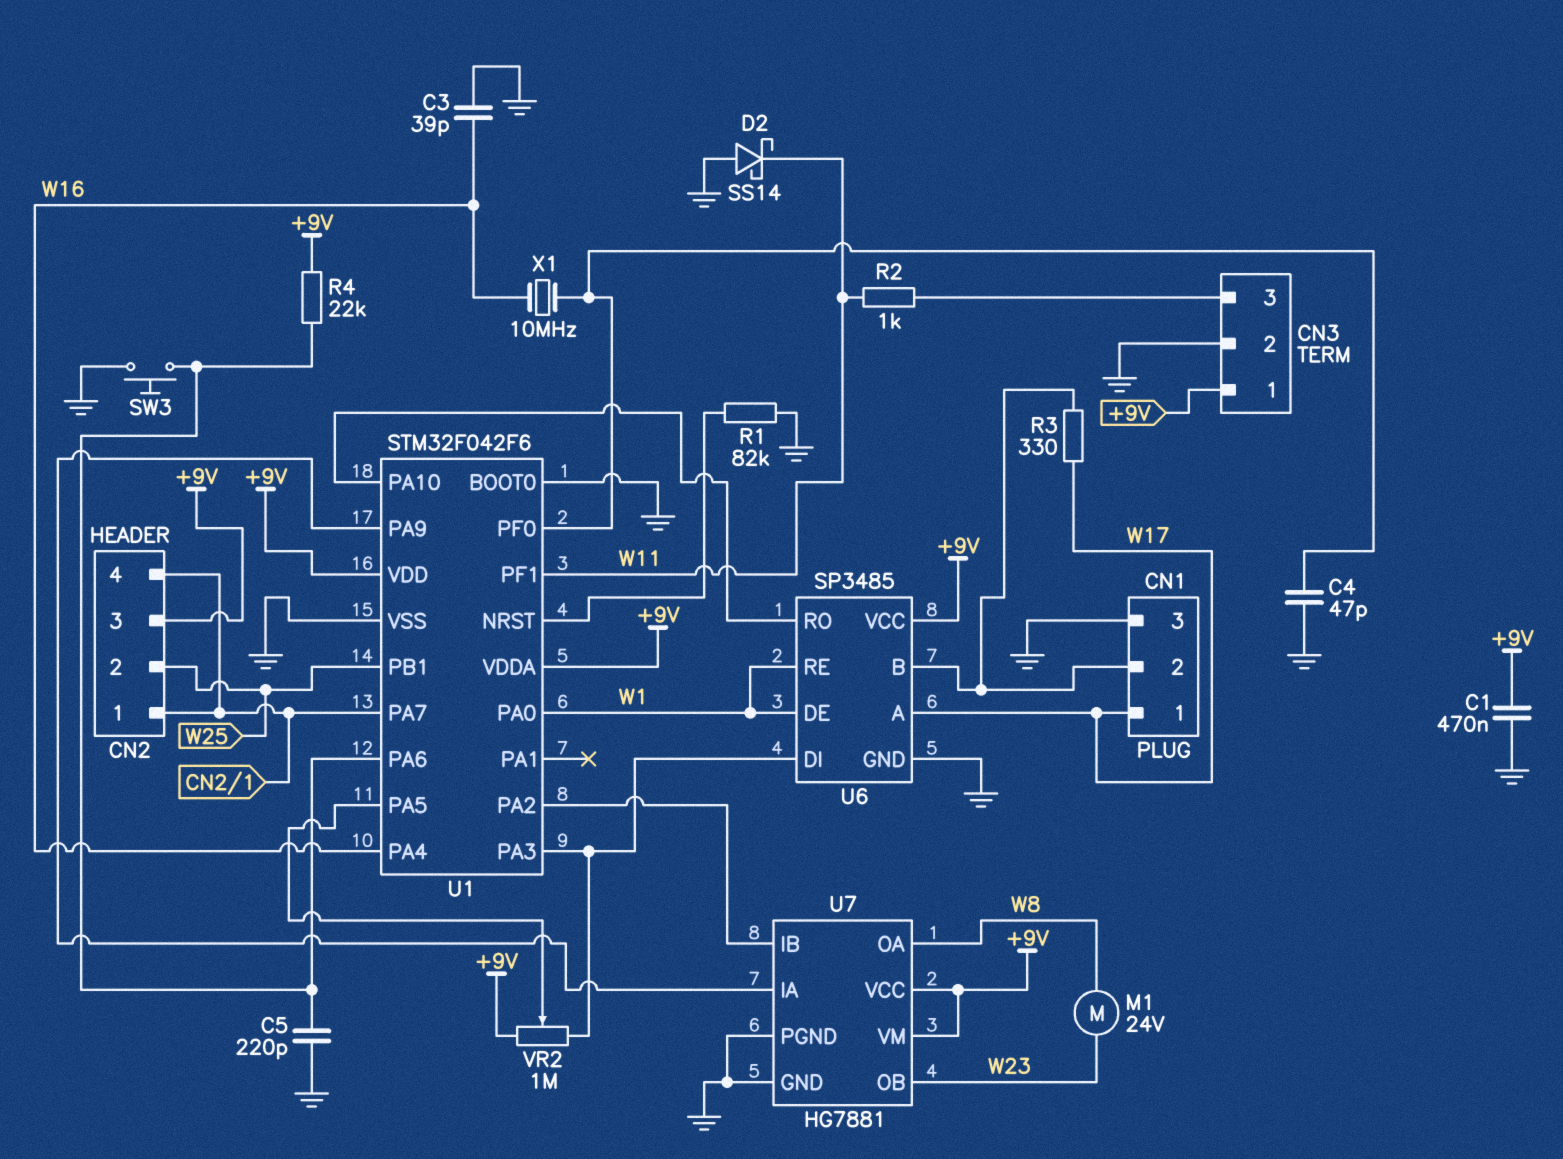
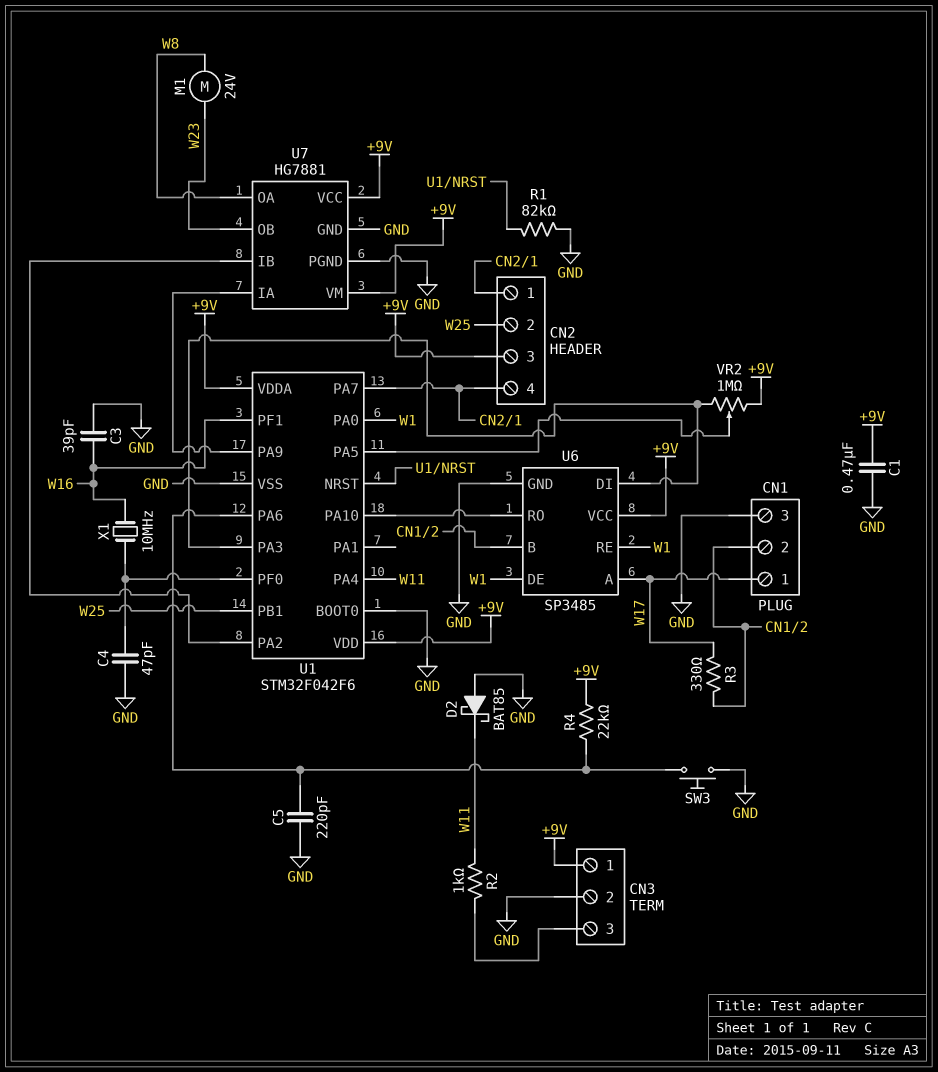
D2: schottky SS14 (A GND, K W11) -> schottky BAT85 (A GND, K W11)
U1 pin PA4: W16 -> W11
U1 pin PF1: W11 -> W16

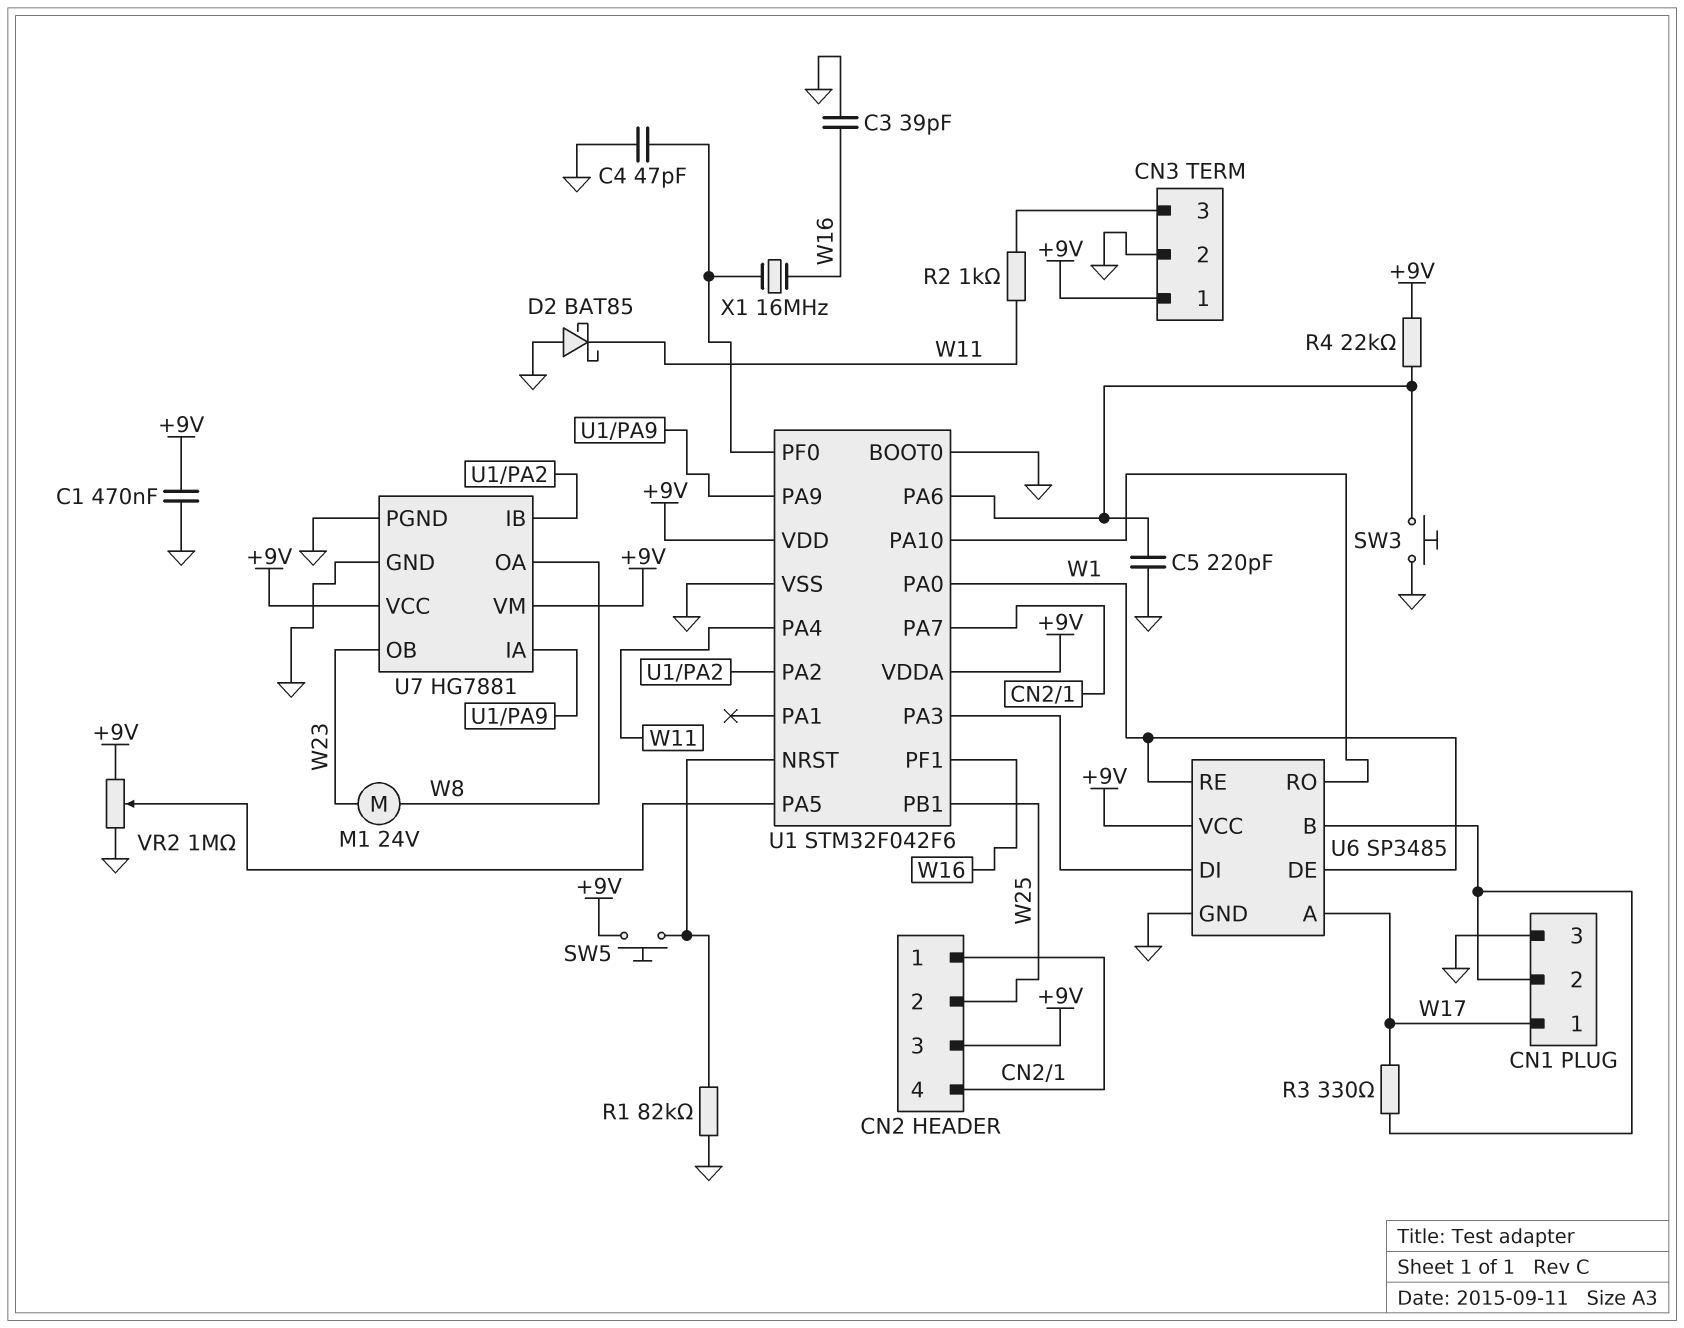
SW5: none -> button (+9V, U1/NRST)
VR2: 1M (+9V, U1/PA3, wiper U1/PA5) -> 1M (+9V, GND, wiper U1/PA5)
X1: 10MHz (U1/PF0, W16) -> 16MHz (U1/PF0, W16)

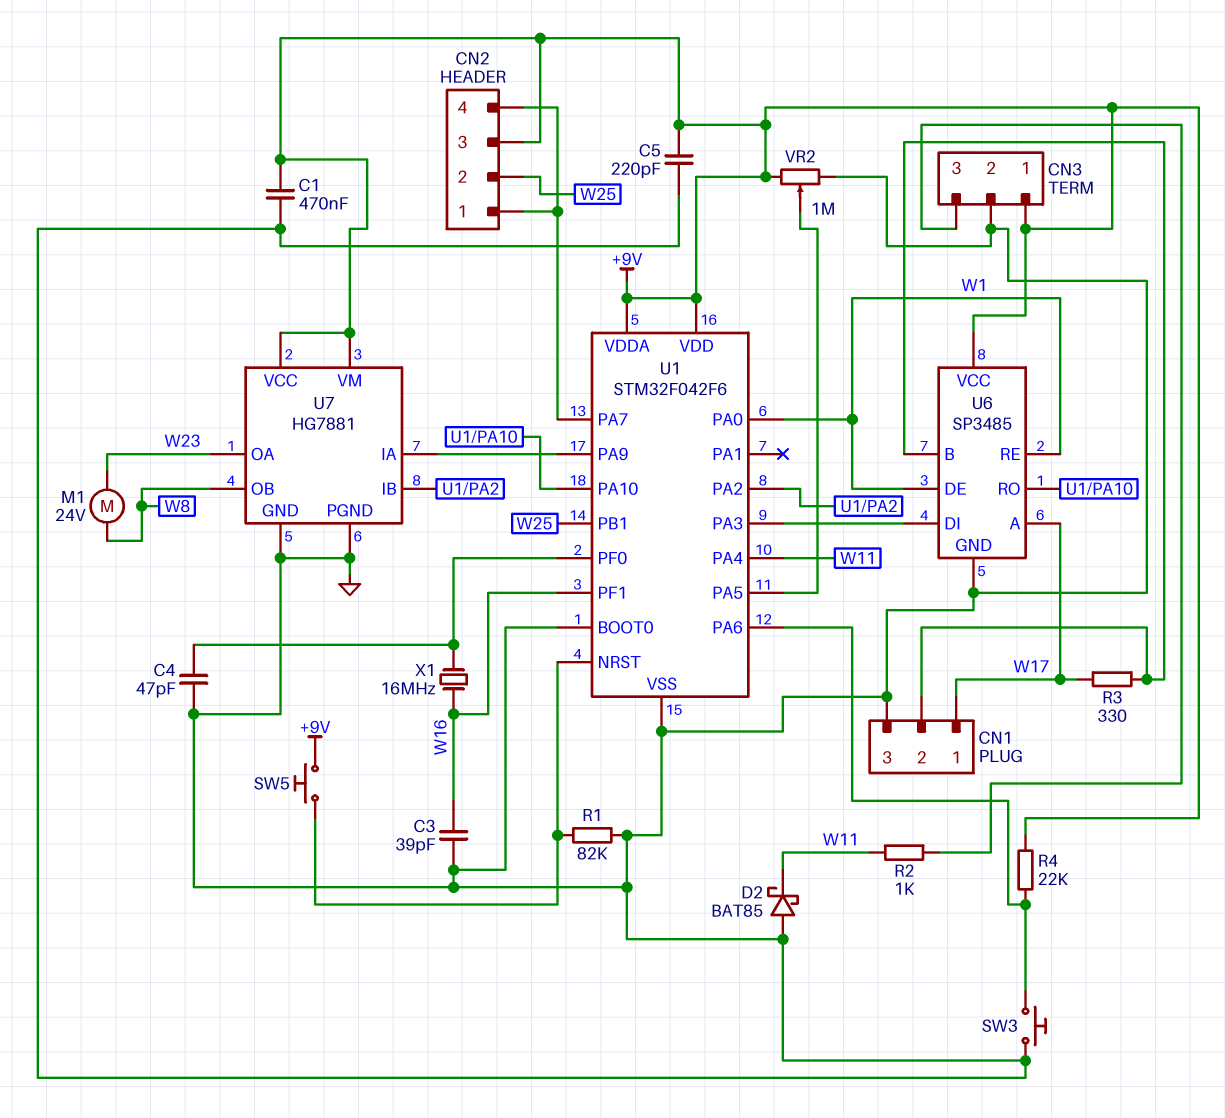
C5: 220pF (GND, U1/PA6) -> 220pF (+9V, GND)
U7 pin OA: W8 -> W23
U7 pin OB: W23 -> W8

